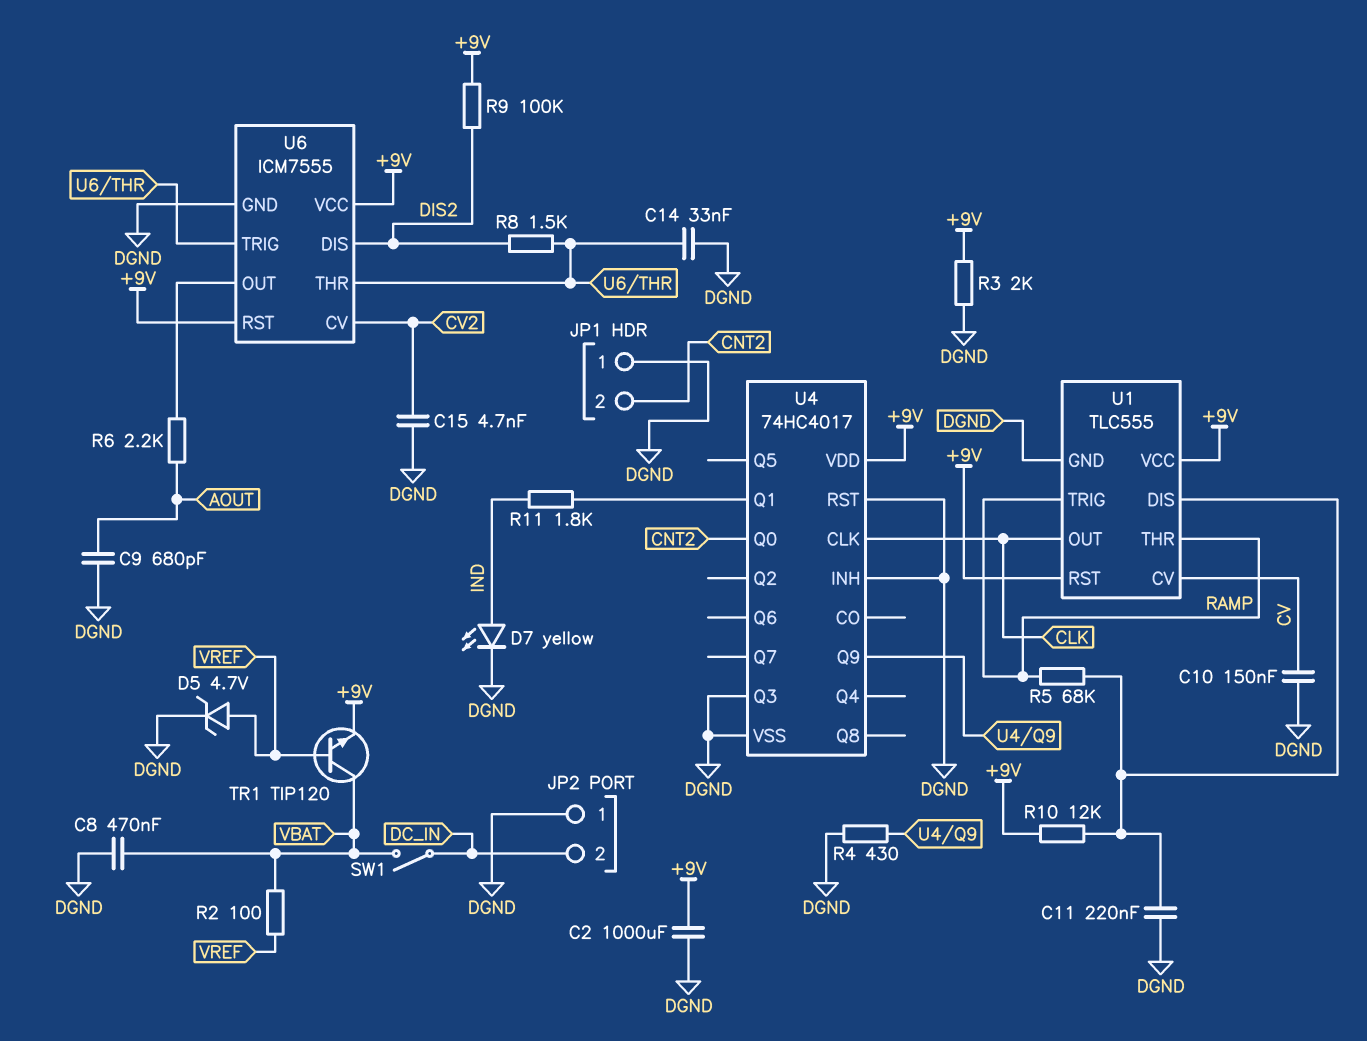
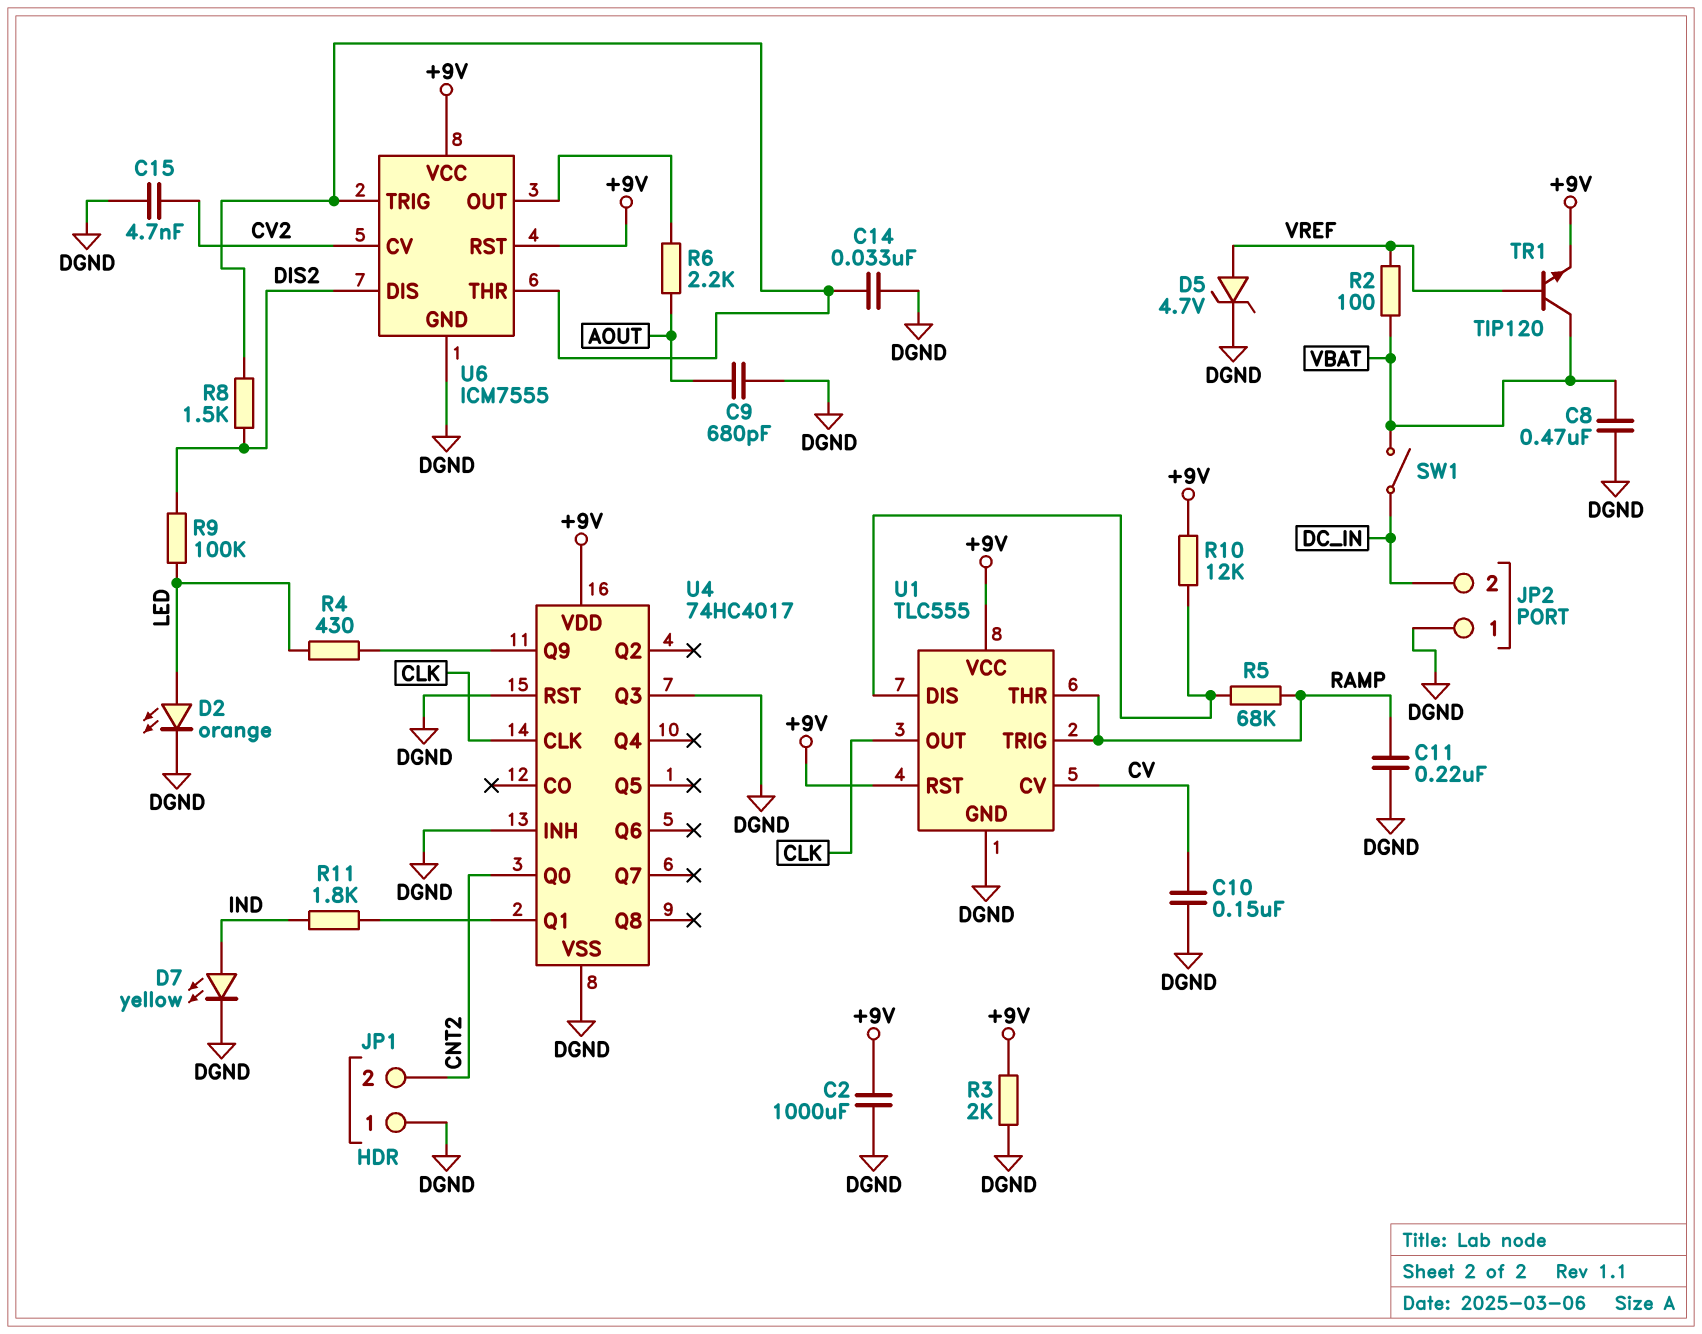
C11: 220nF (DGND, U1/DIS) -> 220nF (DGND, RAMP)
D2: none -> LED orange (A LED, K DGND)
R4: 430 (DGND, U4/Q9) -> 430 (LED, U4/Q9)
R9: 100k (+9V, DIS2) -> 100k (DIS2, LED)

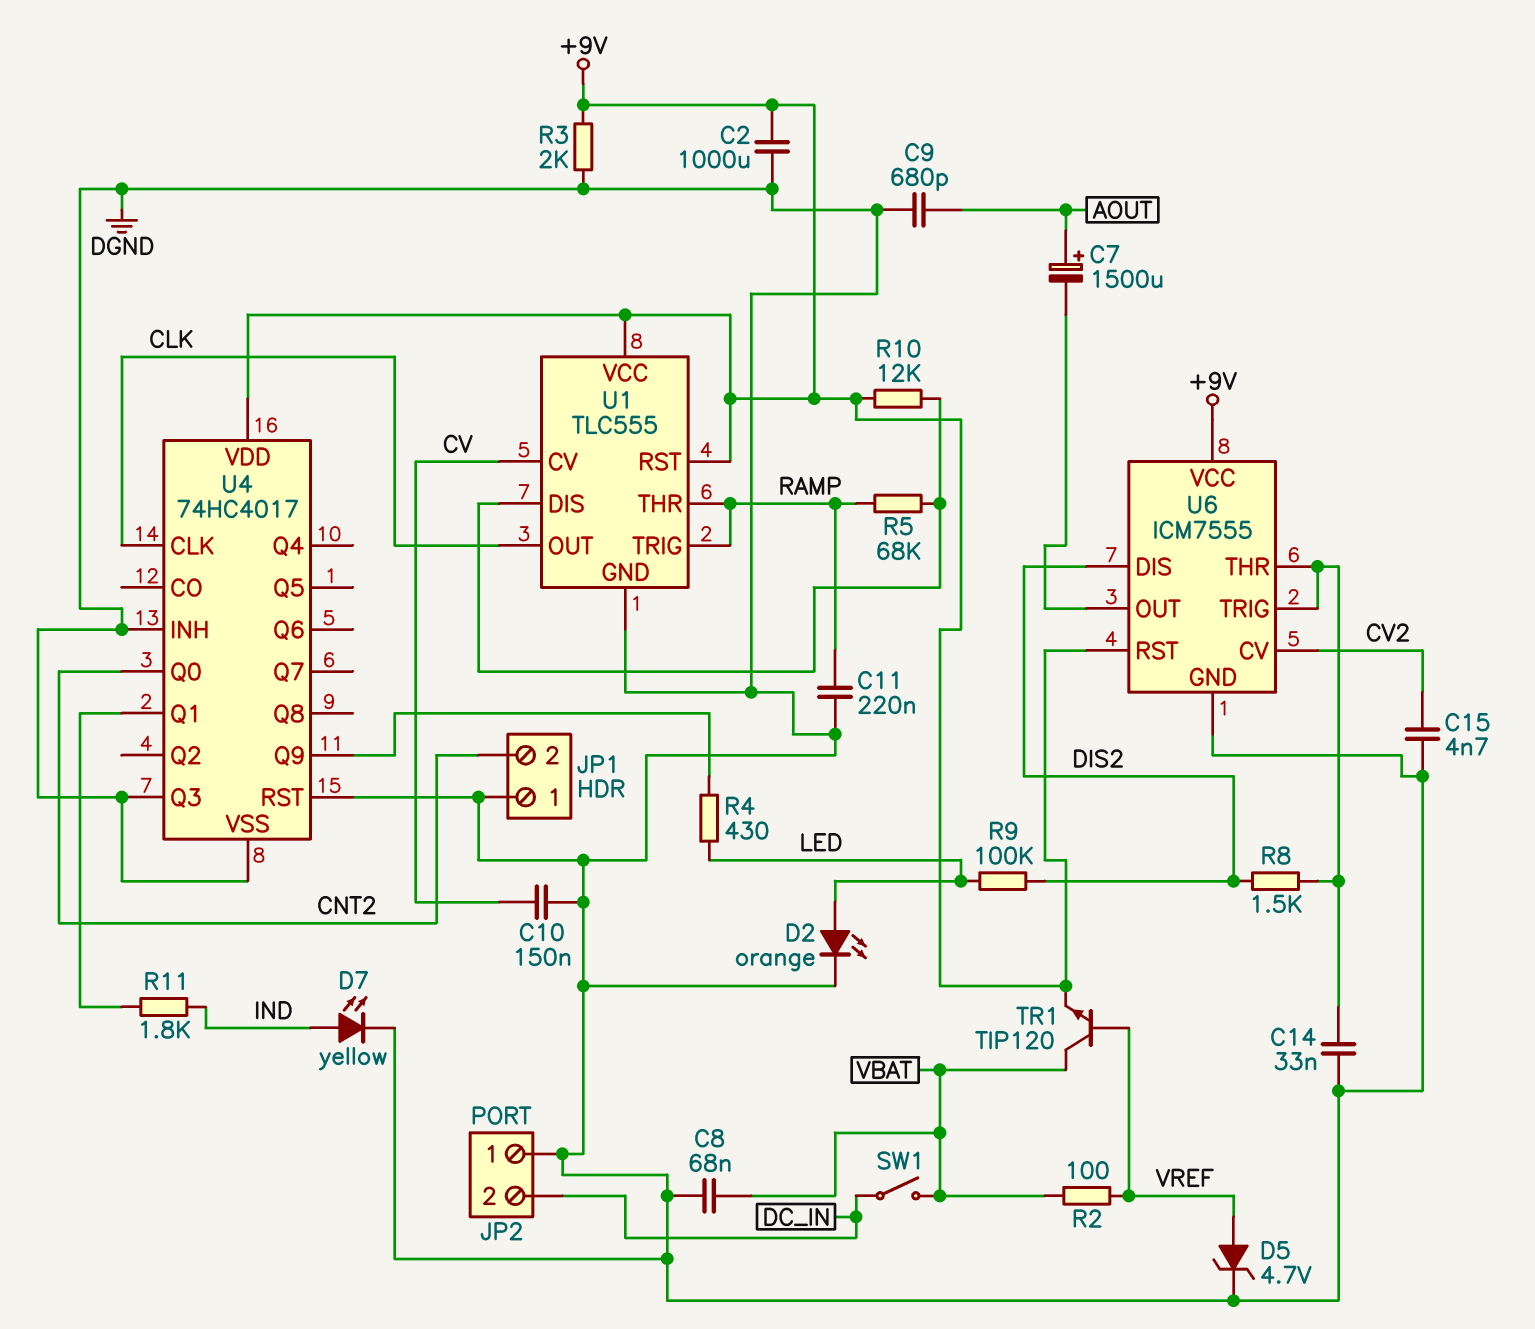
C7: none -> 1500uF (plus AOUT, minus U6/OUT)
C8: 470nF (DGND, VBAT) -> 68nF (DGND, VBAT)
R6: 2.2k (AOUT, U6/OUT) -> none

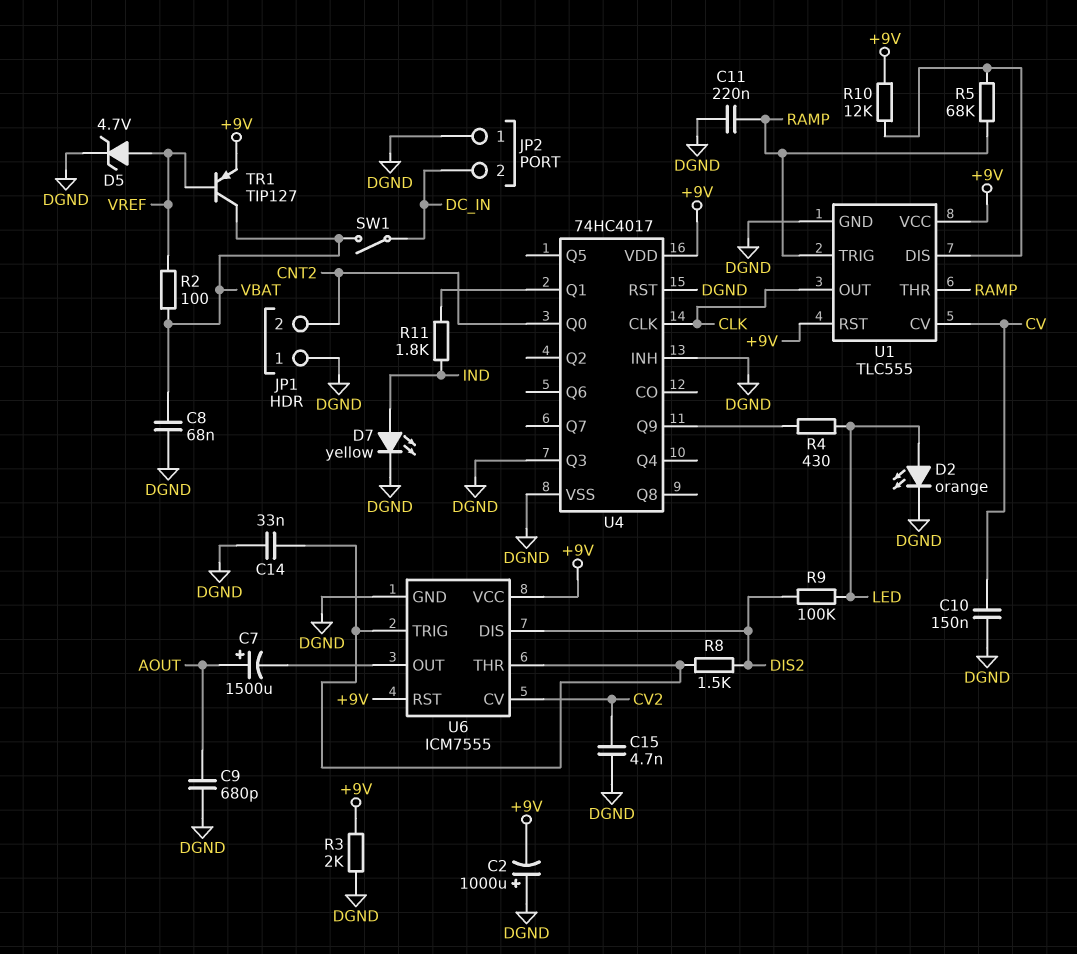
C2: 1000uF (+9V, DGND) -> 1000uF (plus DGND, minus +9V)
TR1: NPN TIP120 (B VREF, C VBAT, E +9V) -> PNP TIP127 (B VREF, C VBAT, E +9V)

